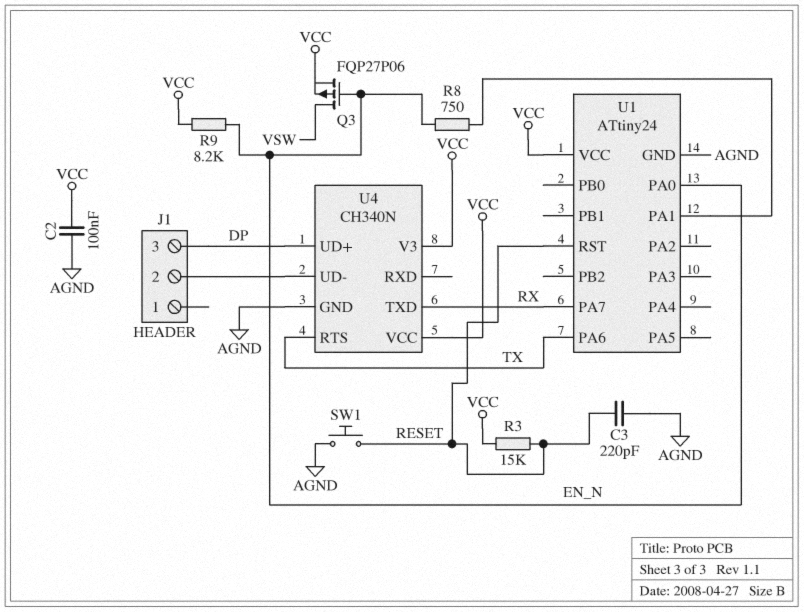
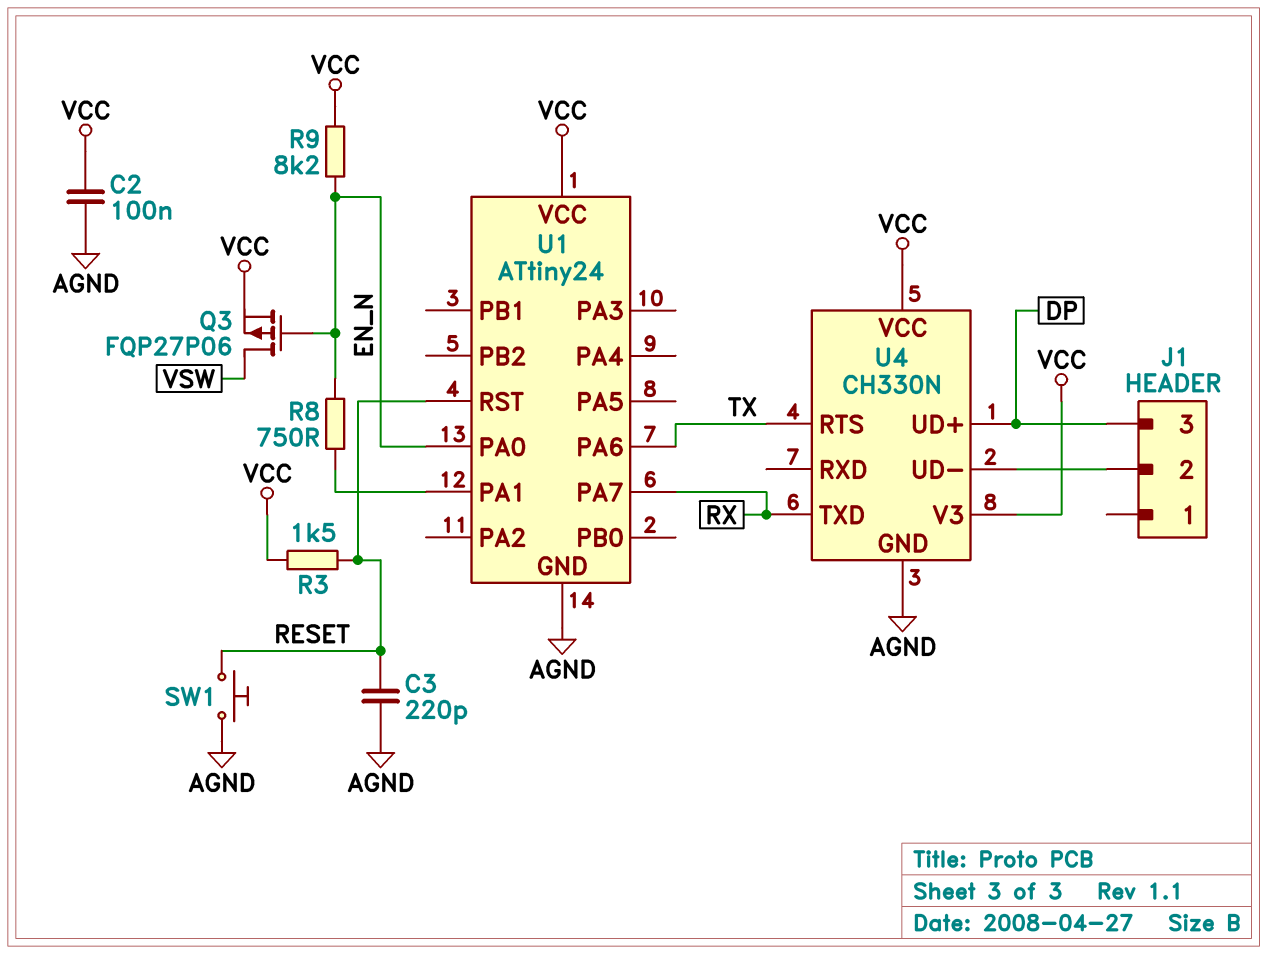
R3: 15k (RESET, VCC) -> 1.5k (RESET, VCC)
U4: CH340N -> CH330N

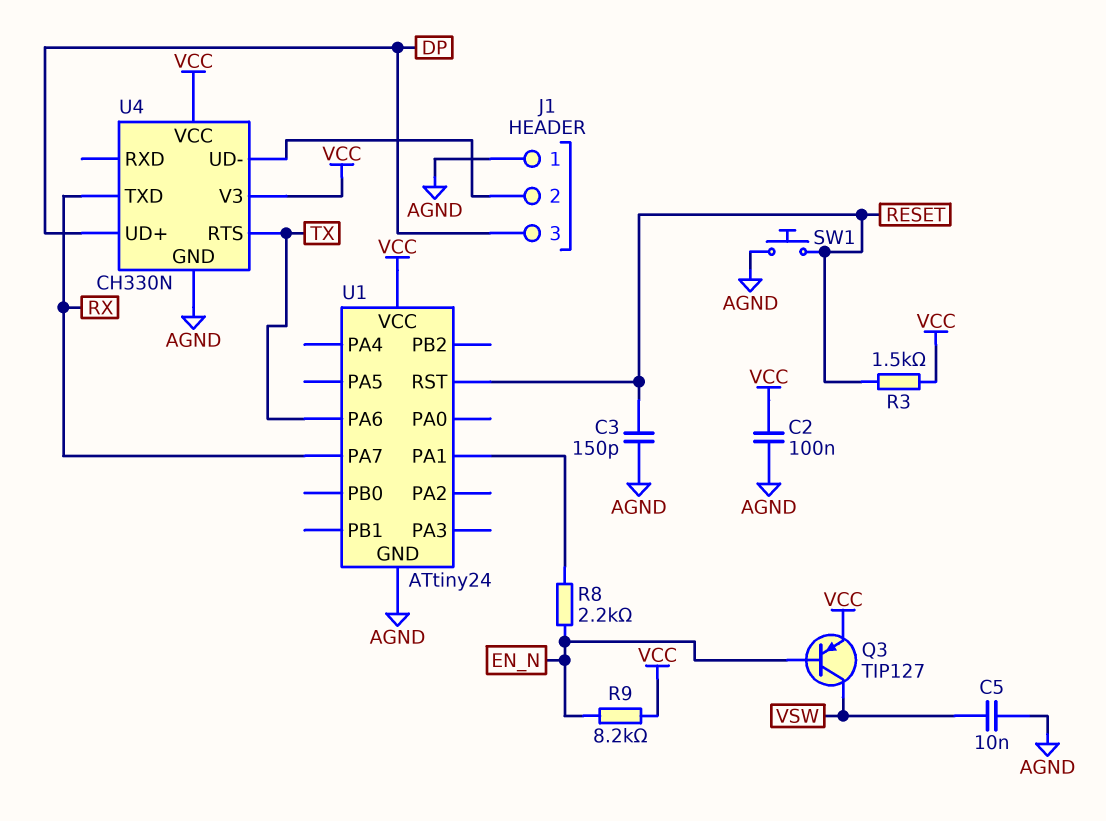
C3: 220pF (AGND, RESET) -> 150pF (AGND, RESET)
C5: none -> 10nF (AGND, VSW)
J1 pin 1: none -> AGND
Q3: PMOS FQP27P06 (G EN_N, D VSW, S VCC) -> PNP TIP127 (B EN_N, C VSW, E VCC)
R8: 750 (EN_N, U1/PA1) -> 2.2k (EN_N, U1/PA1)
U1 pin PA0: EN_N -> none

